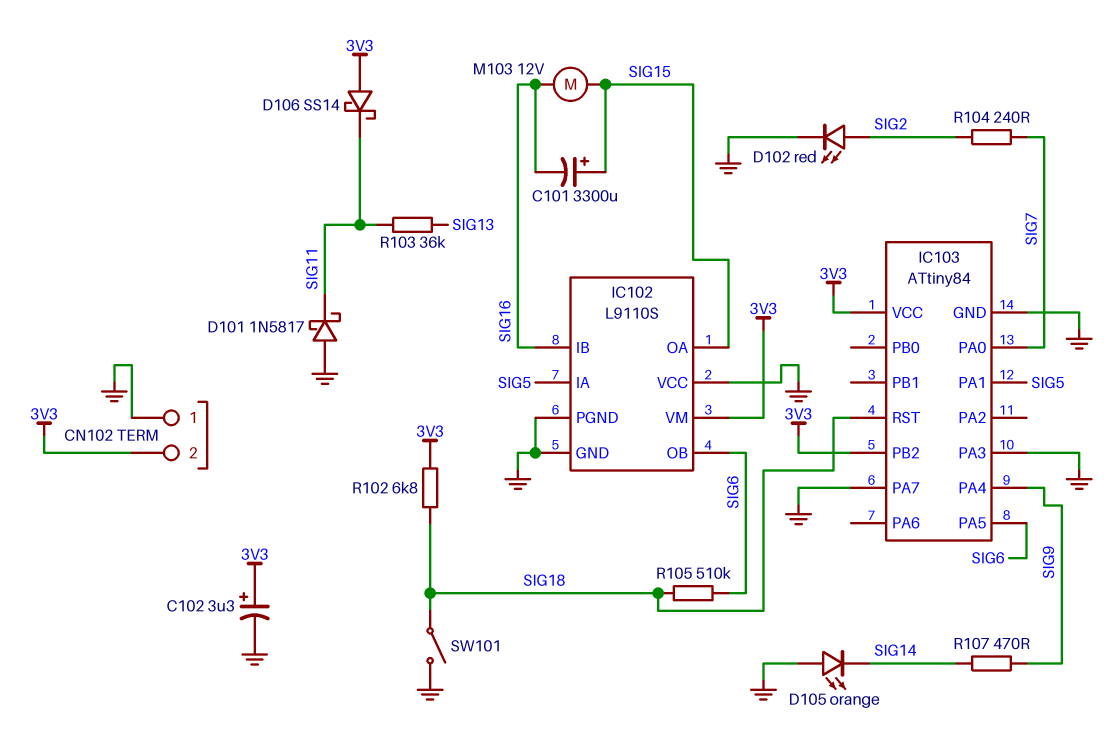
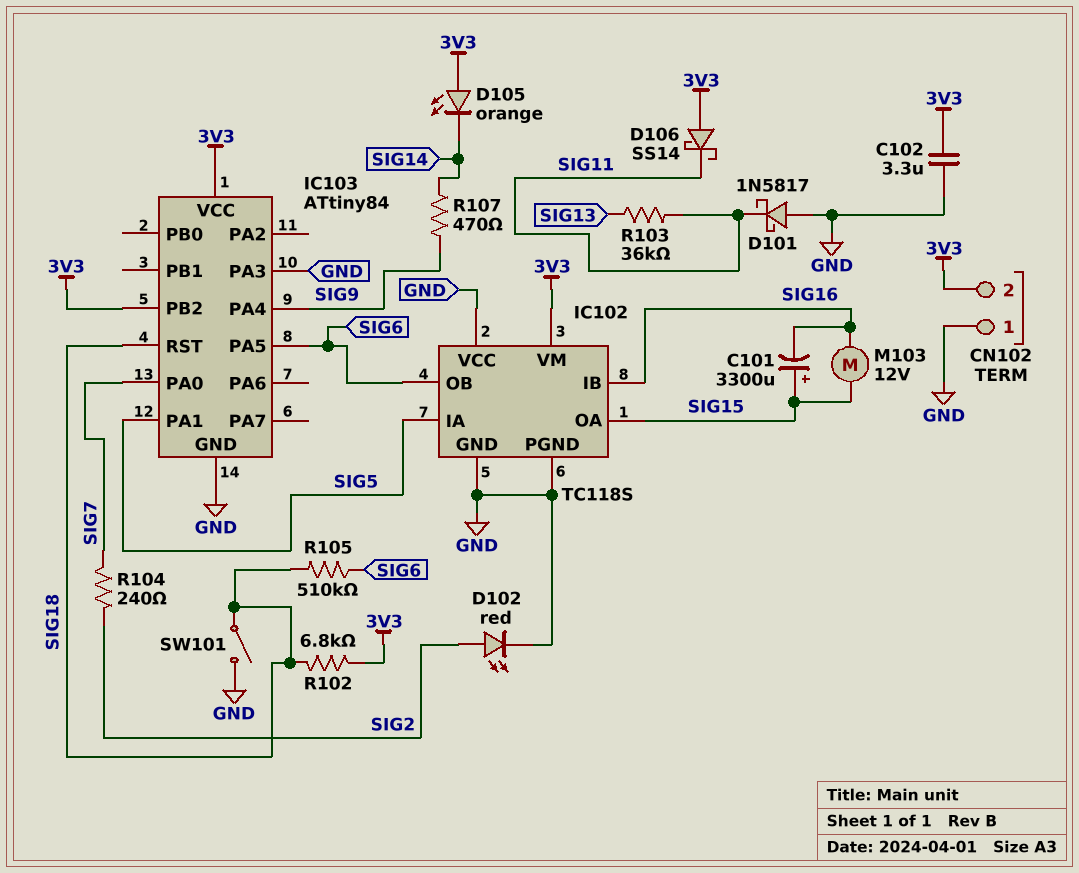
C102: 3.3uF (plus 3V3, minus GND) -> 3.3uF (3V3, GND)
D105: LED orange (A GND, K SIG14) -> LED orange (A 3V3, K SIG14)
IC102: L9110S -> TC118S
IC103 pin PA7: GND -> none

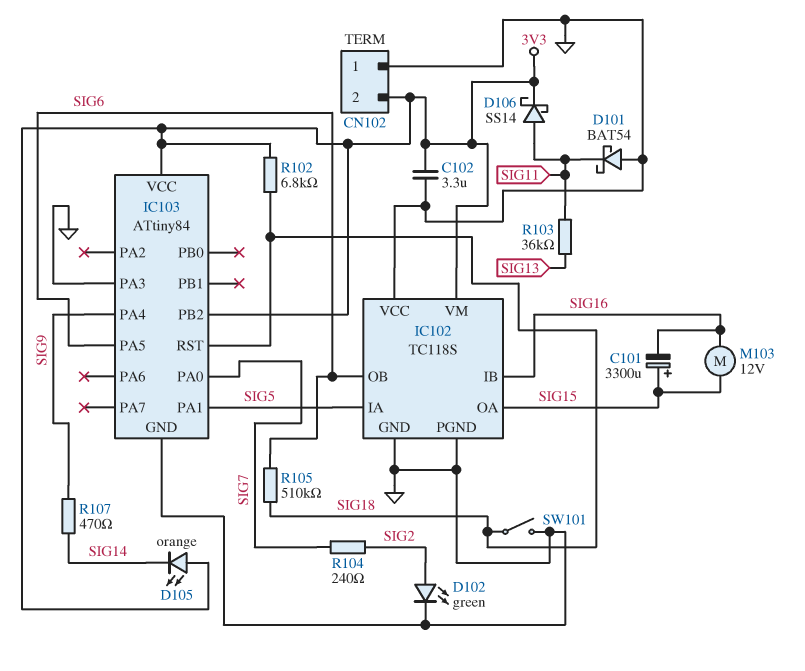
D101: schottky 1N5817 (A GND, K SIG11) -> schottky BAT54 (A GND, K SIG11)
D102: LED red (A SIG2, K GND) -> LED green (A SIG2, K GND)
D106: schottky SS14 (A 3V3, K SIG11) -> schottky SS14 (A SIG11, K 3V3)

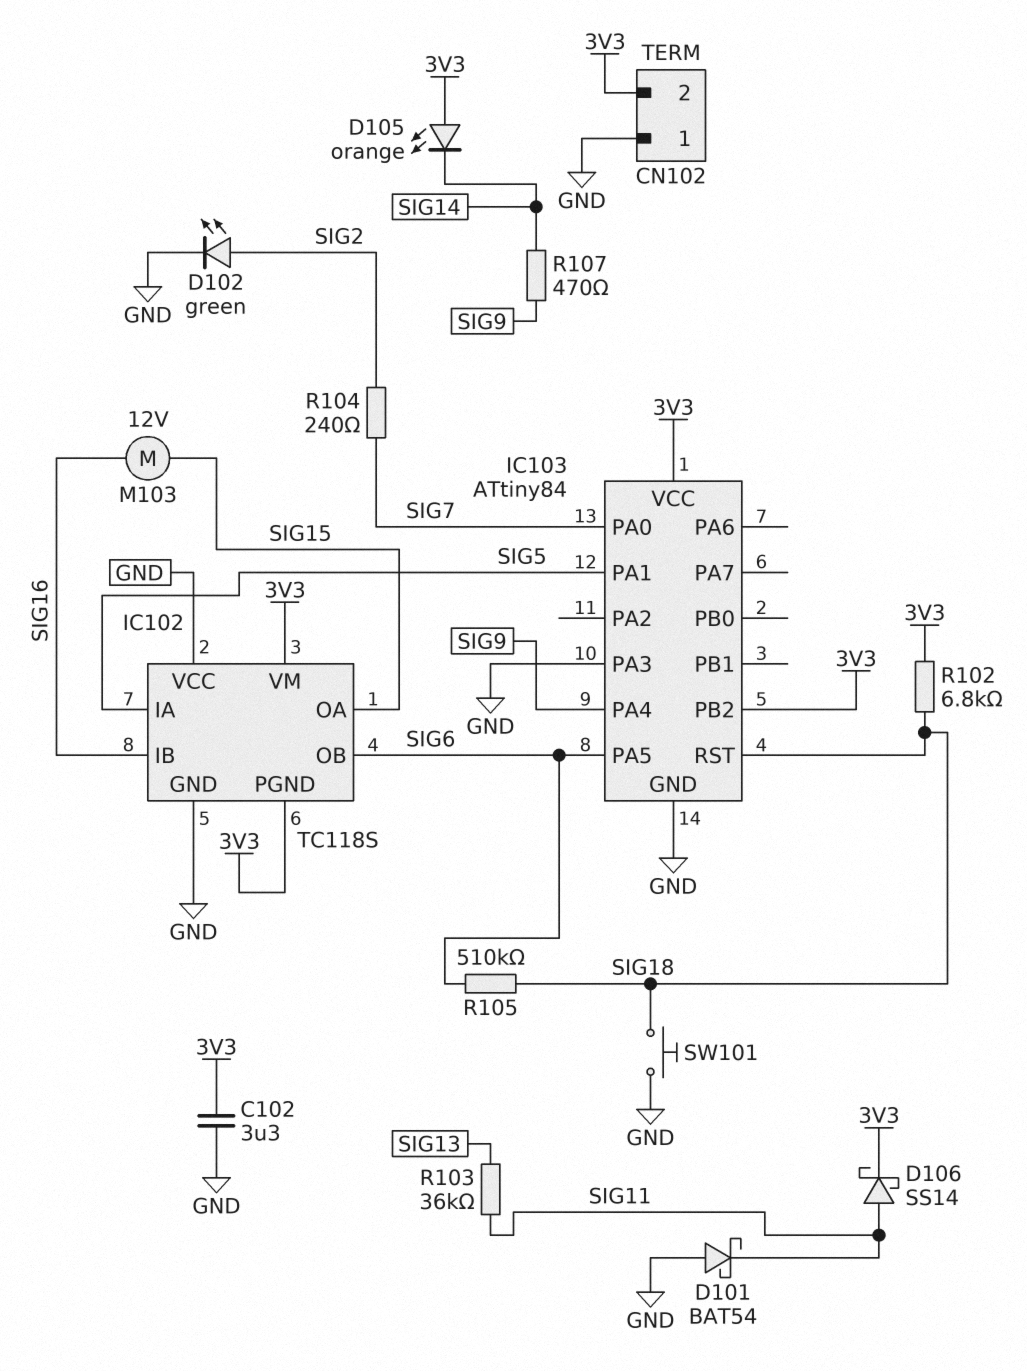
C101: 3300uF (plus SIG15, minus SIG16) -> none
IC102 pin PGND: GND -> 3V3
SW101: switch (GND, SIG18) -> button (GND, SIG18)

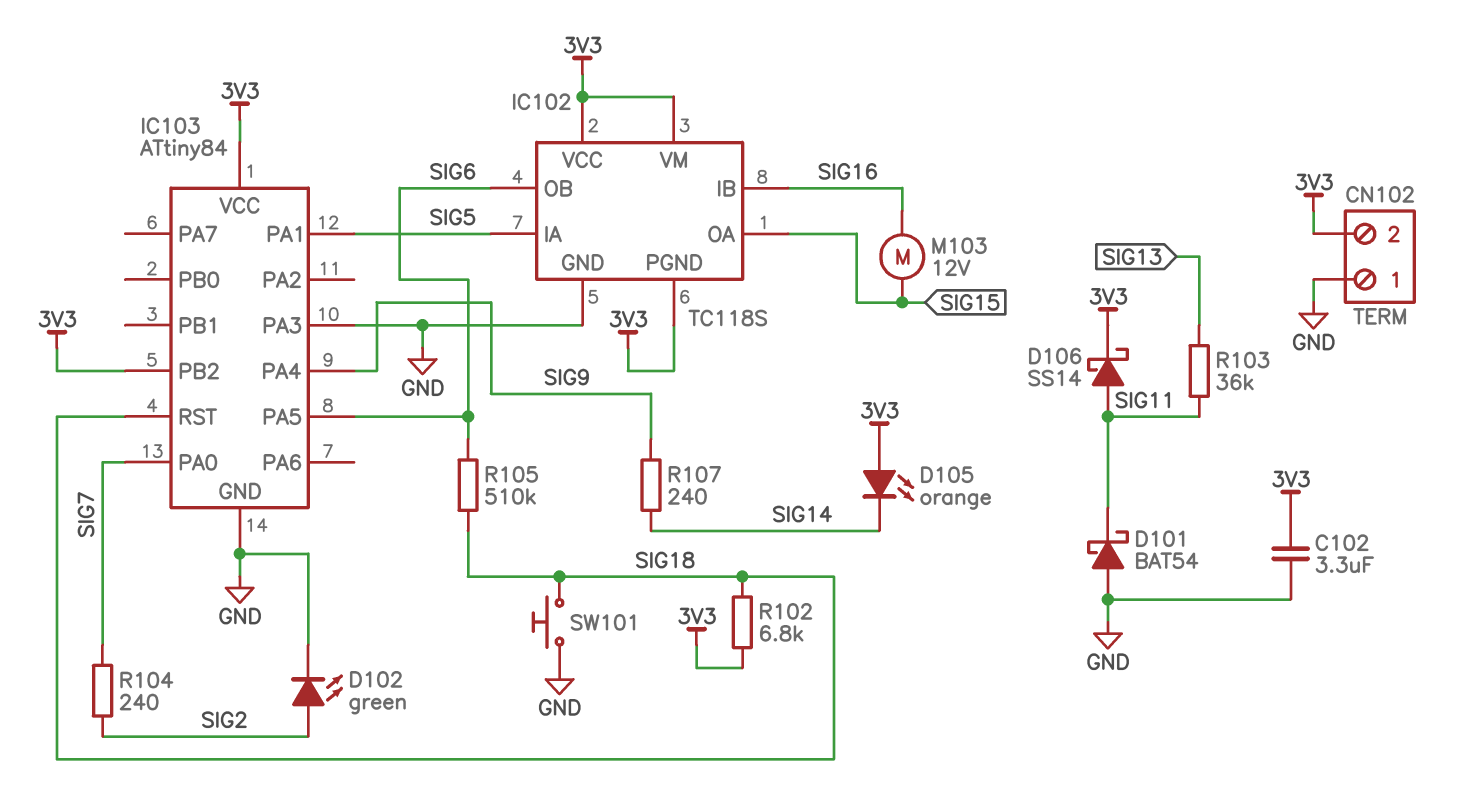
IC102 pin VCC: GND -> 3V3
R107: 470 (SIG9, SIG14) -> 240 (SIG9, SIG14)

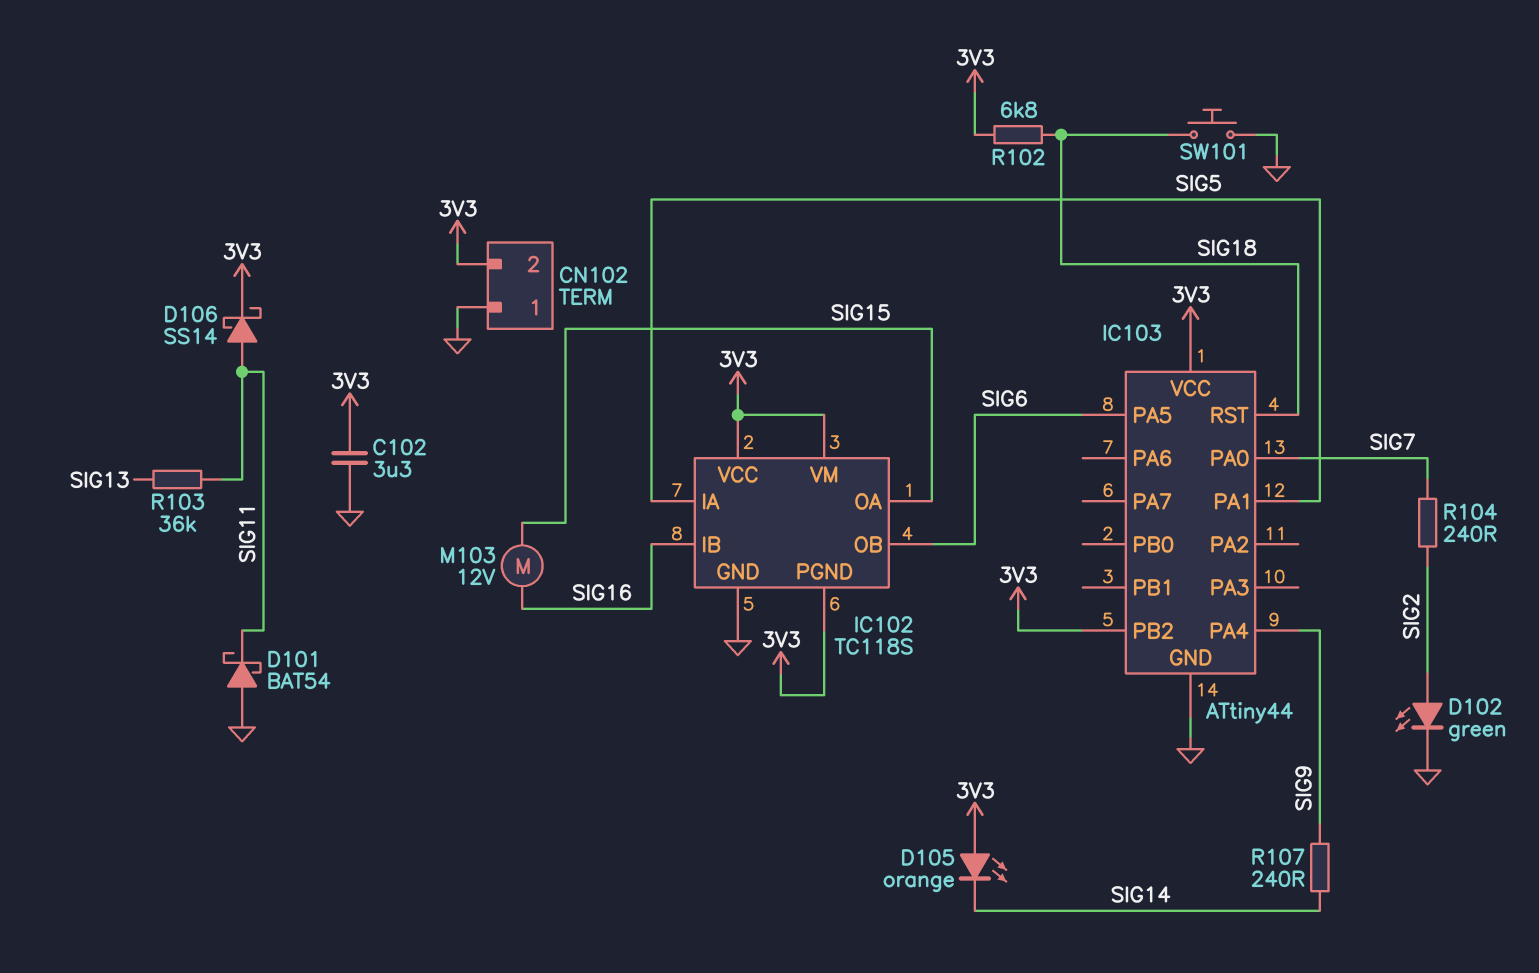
IC103: ATtiny84 -> ATtiny44
IC103 pin PA3: GND -> none
R105: 510k (SIG6, SIG18) -> none

